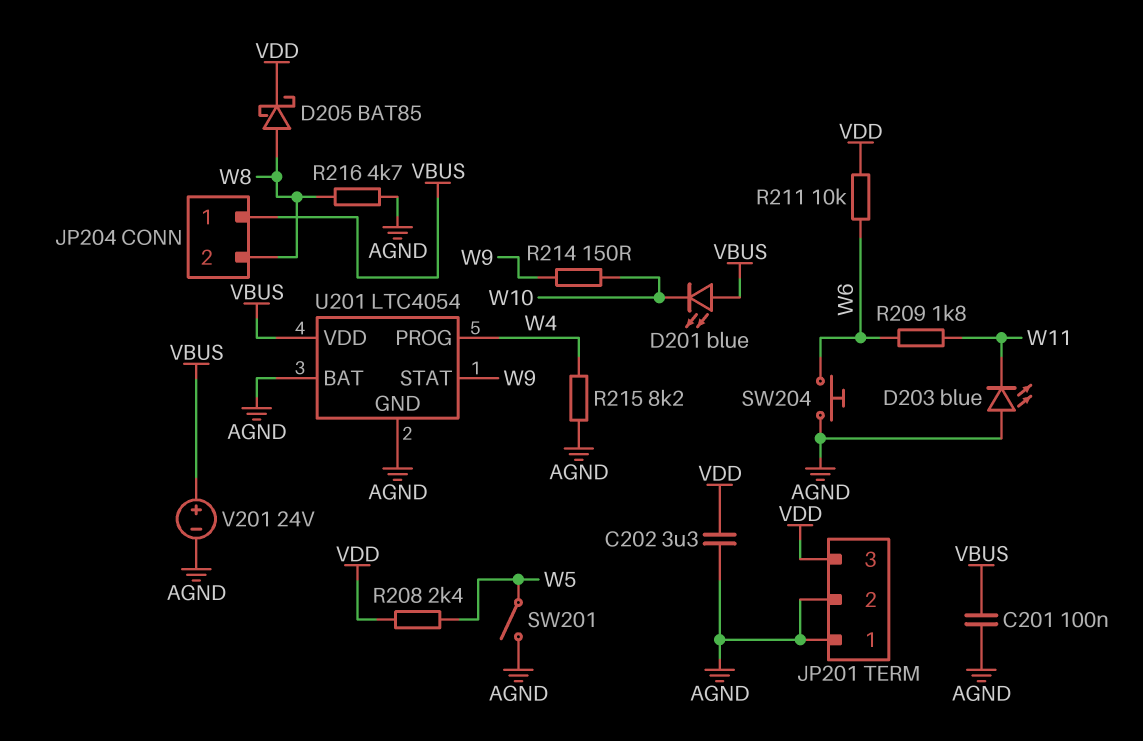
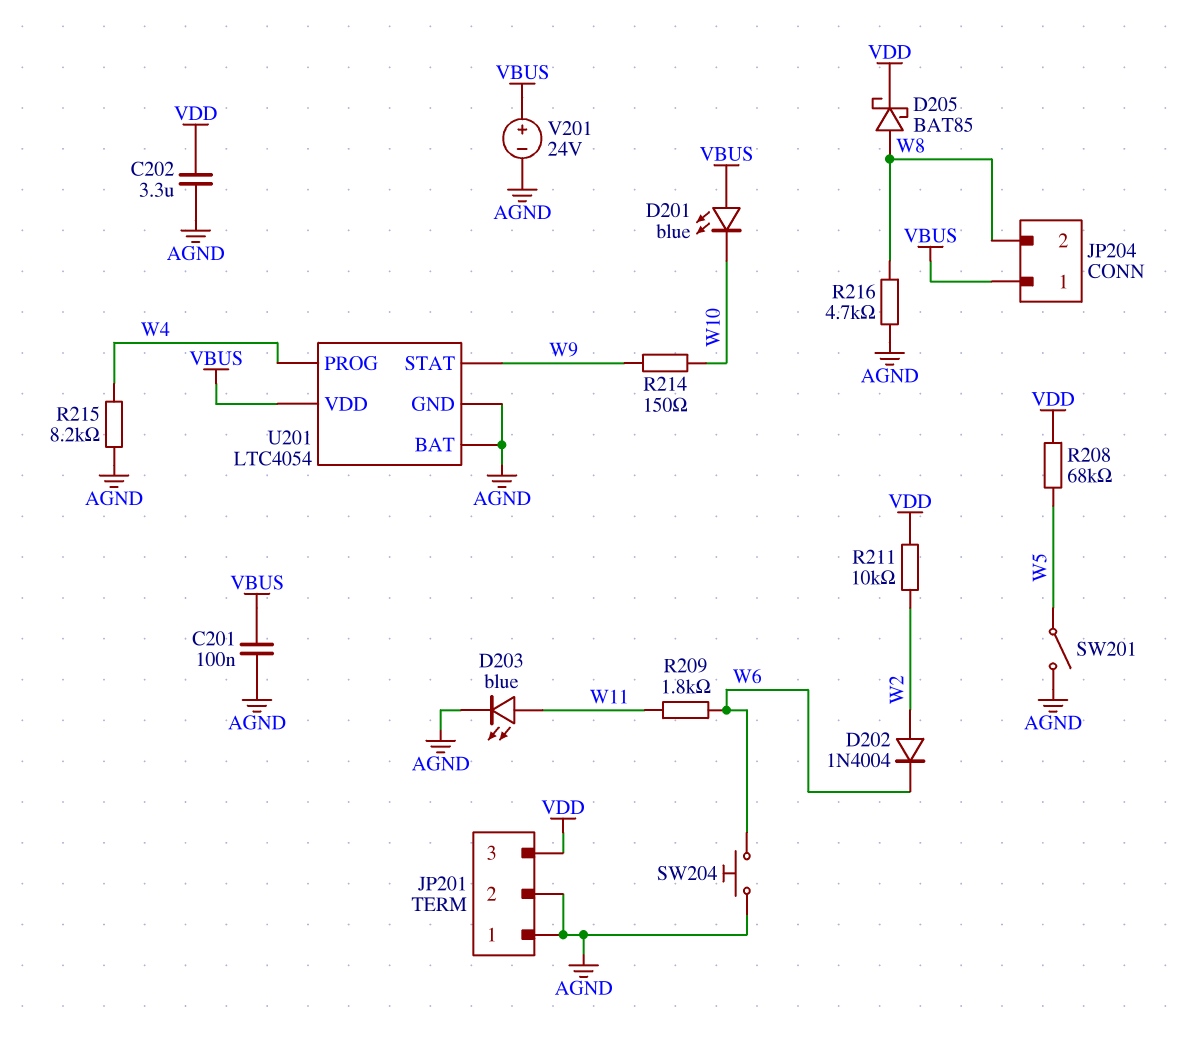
D202: none -> diode 1N4004 (A W2, K W6)
D203: LED blue (A AGND, K W11) -> LED blue (A W11, K AGND)
R208: 2.4k (VDD, W5) -> 68k (VDD, W5)
R211: 10k (VDD, W6) -> 10k (VDD, W2)

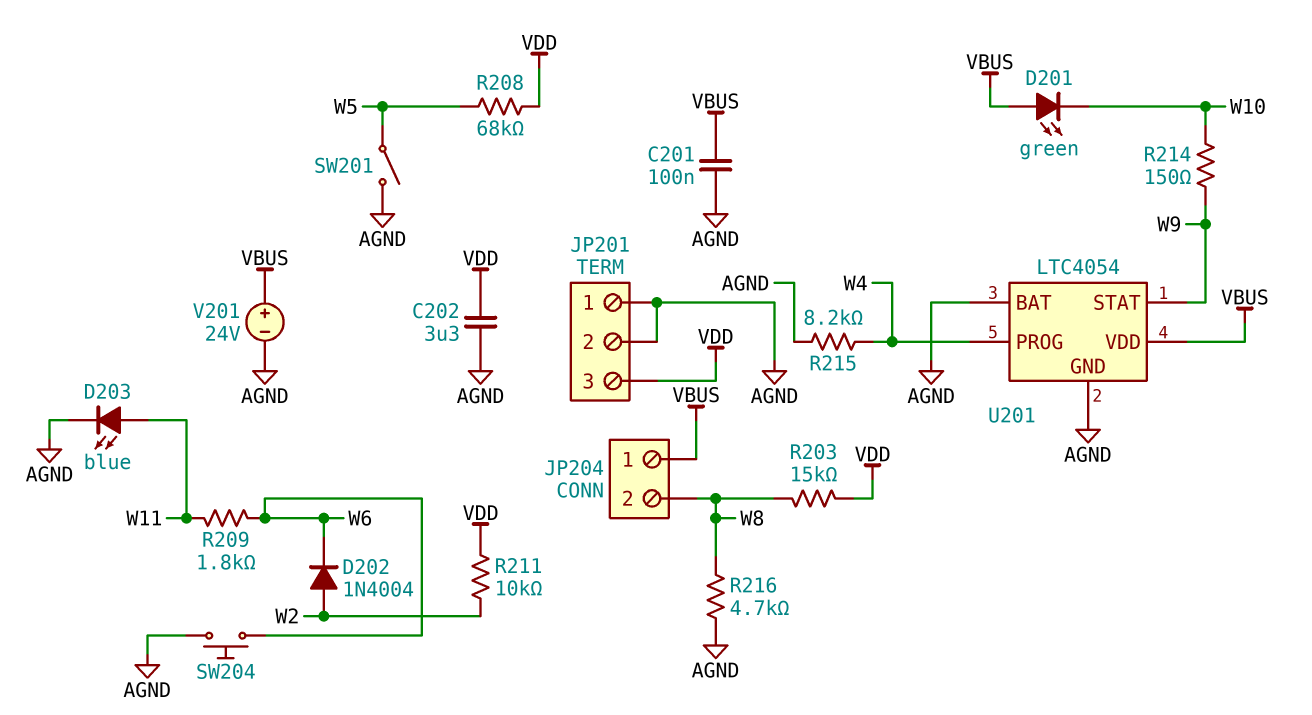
D201: LED blue (A VBUS, K W10) -> LED green (A VBUS, K W10)
D205: schottky BAT85 (A W8, K VDD) -> none
R203: none -> 15k (VDD, W8)

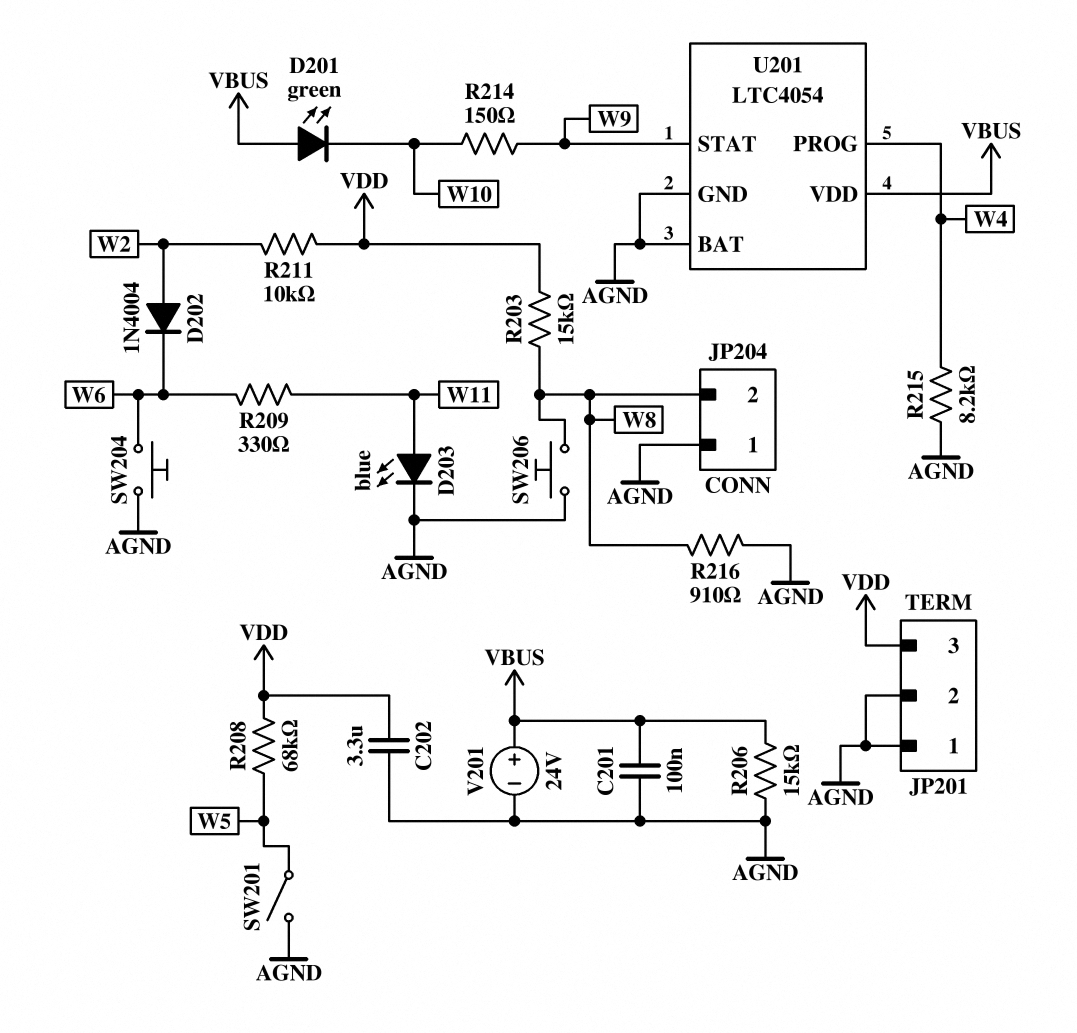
JP204 pin 1: VBUS -> AGND
R206: none -> 15k (AGND, VBUS)
R209: 1.8k (W6, W11) -> 330 (W6, W11)
R216: 4.7k (AGND, W8) -> 910 (AGND, W8)
SW206: none -> button (AGND, W8)

